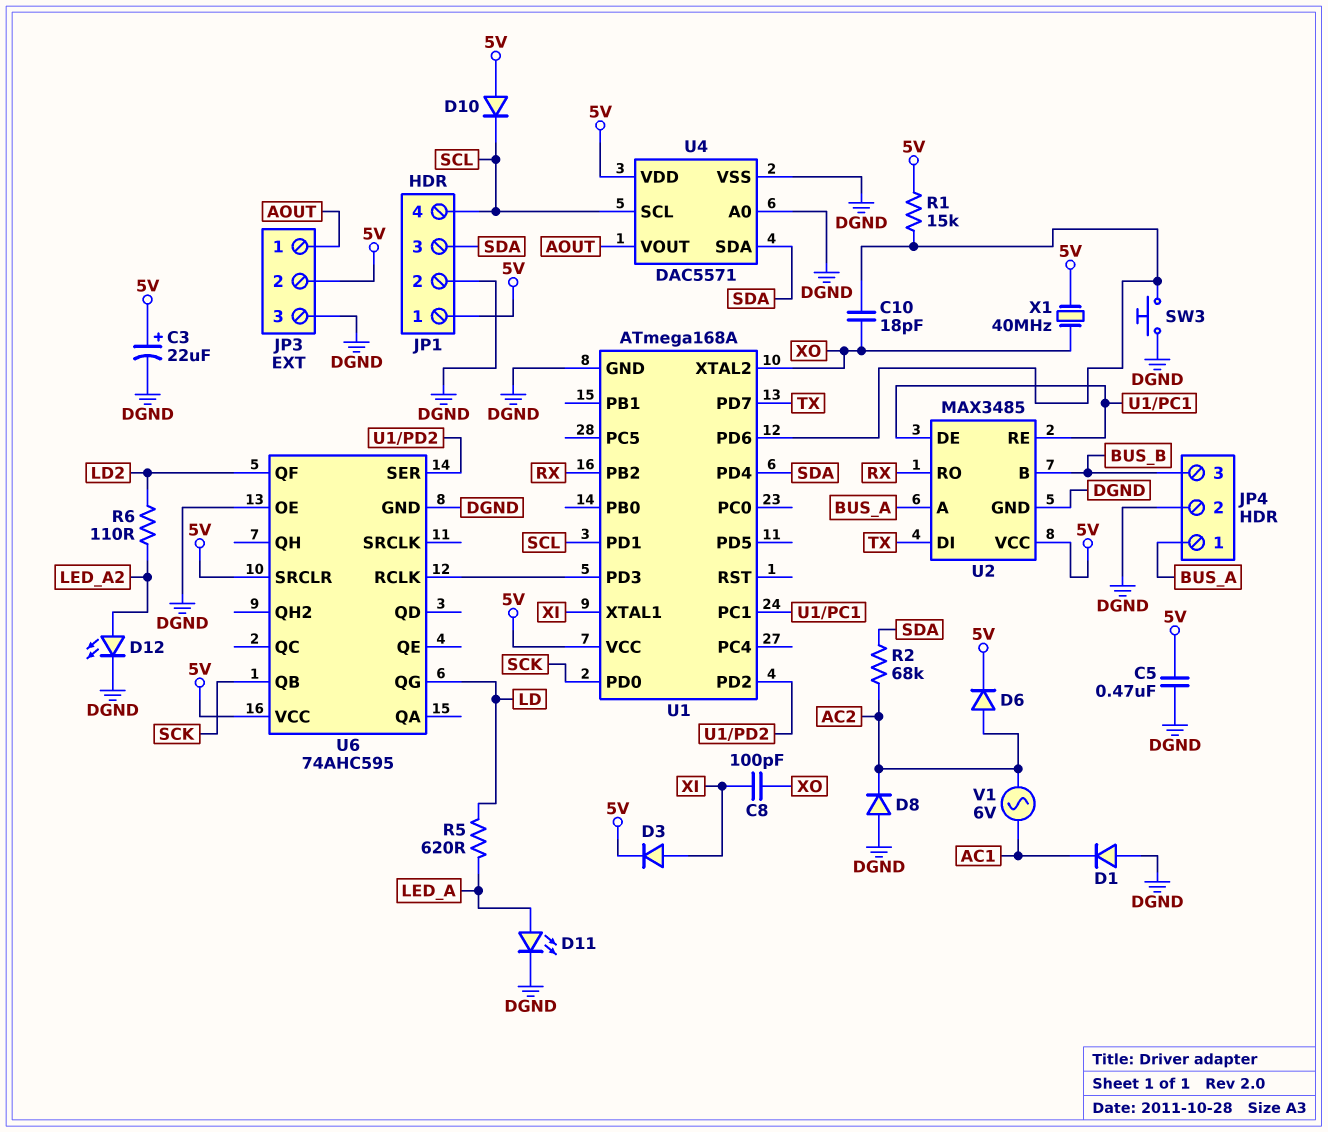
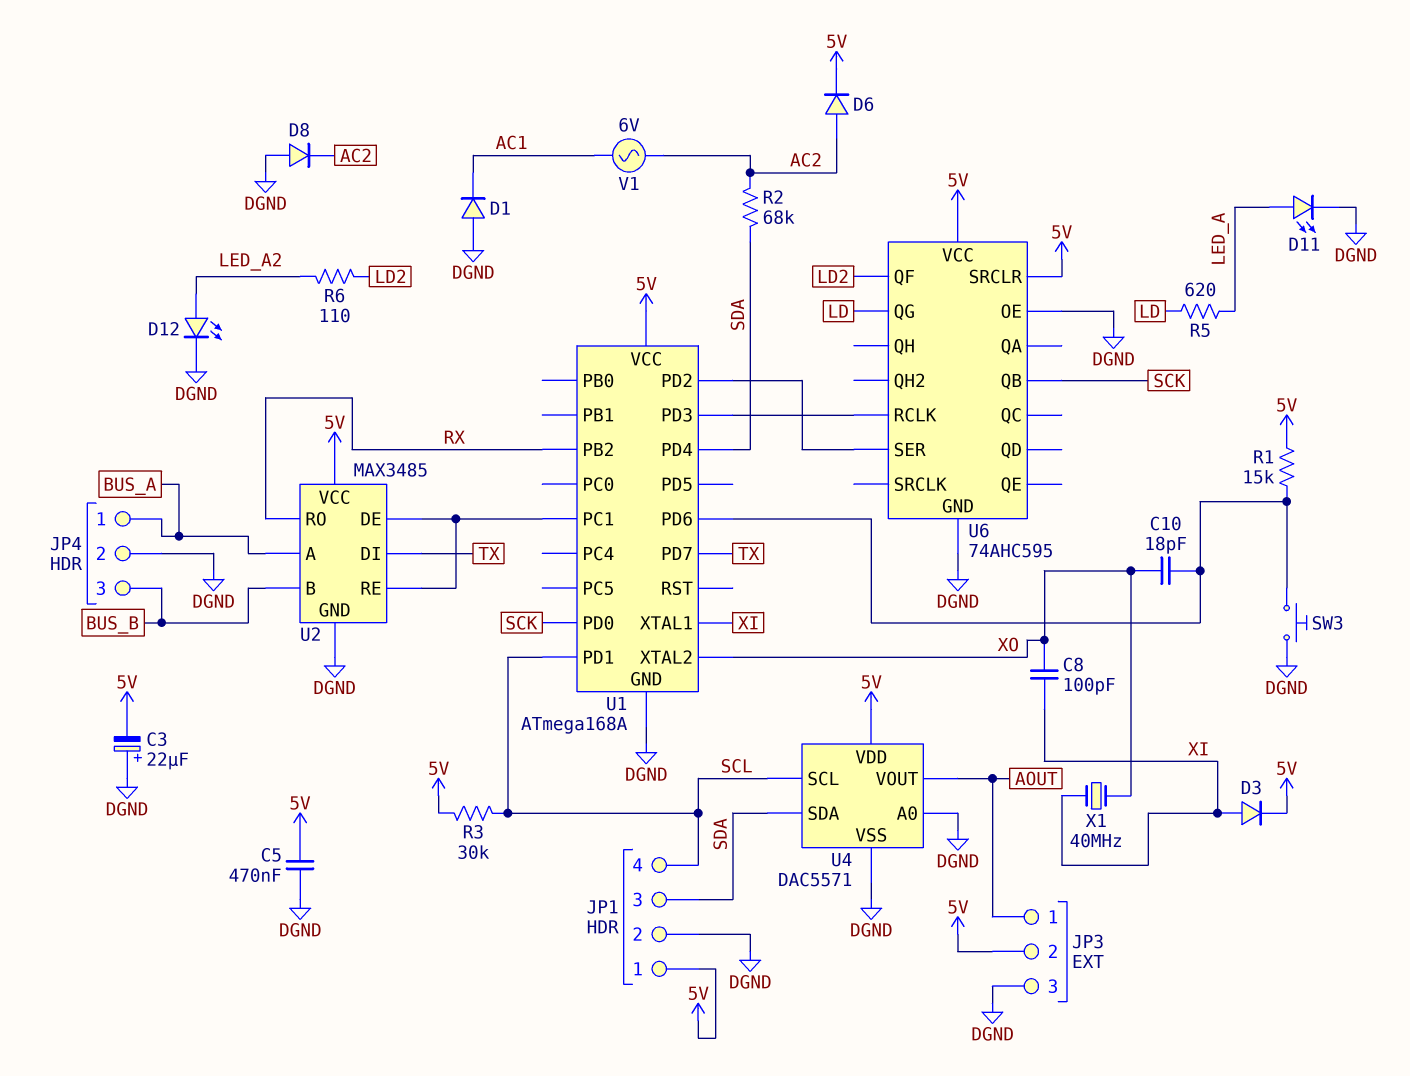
C3: 22uF (plus 5V, minus DGND) -> 22uF (plus DGND, minus 5V)
D10: diode (A 5V, K SCL) -> none
R3: none -> 30k (5V, SCL)
X1: 40MHz (5V, XO) -> 40MHz (XI, XO)

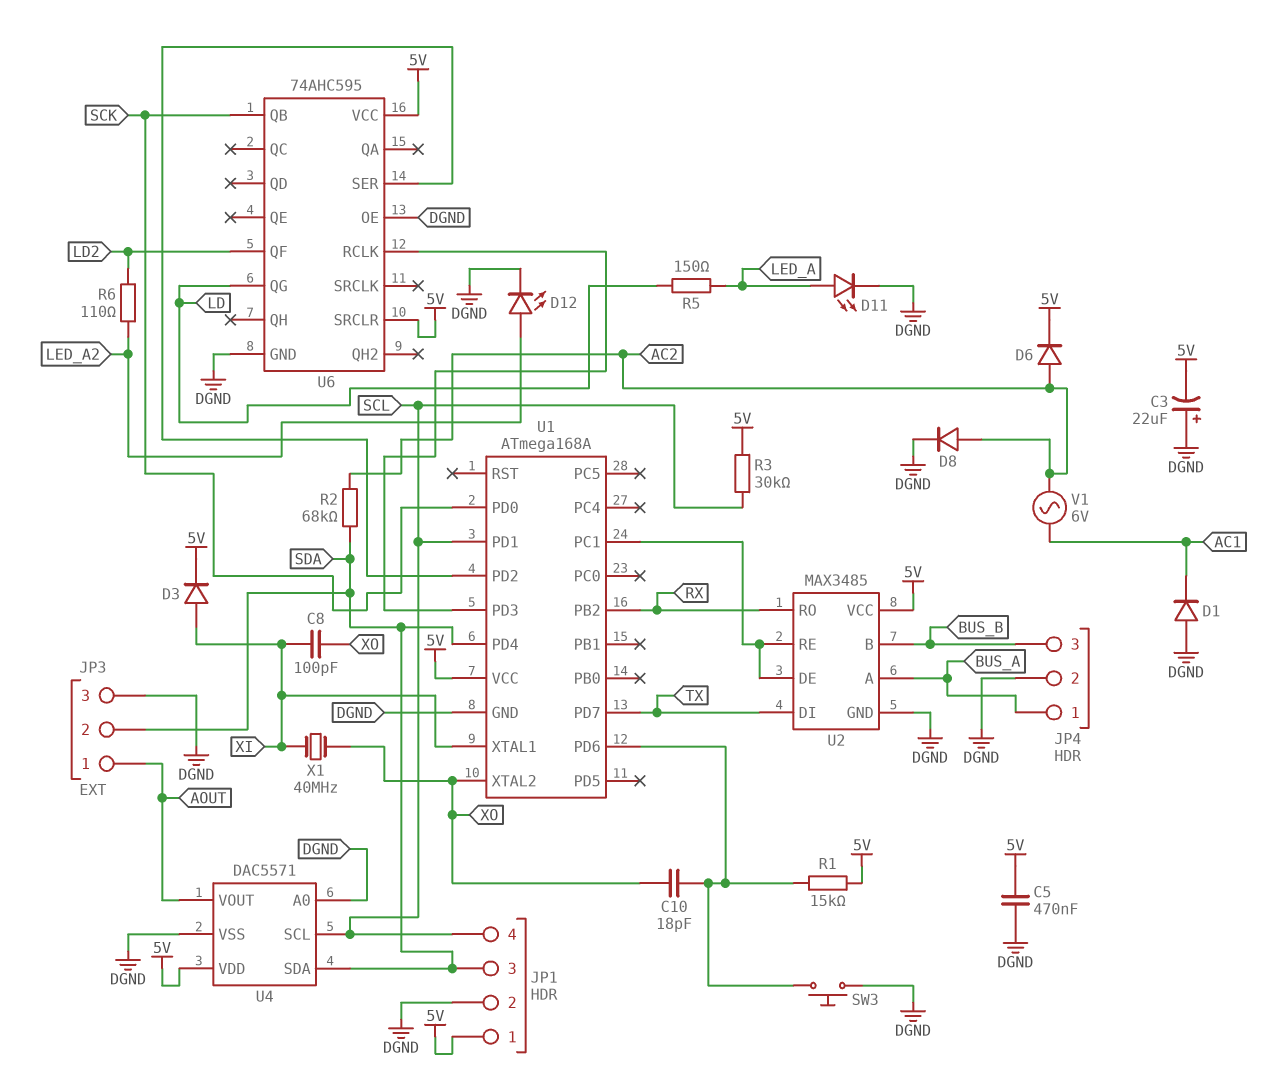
D8: diode (A DGND, K AC2) -> diode (A AC2, K DGND)
JP3 pin 2: 5V -> SDA
R5: 620 (LD, LED_A) -> 150 (LD, LED_A)

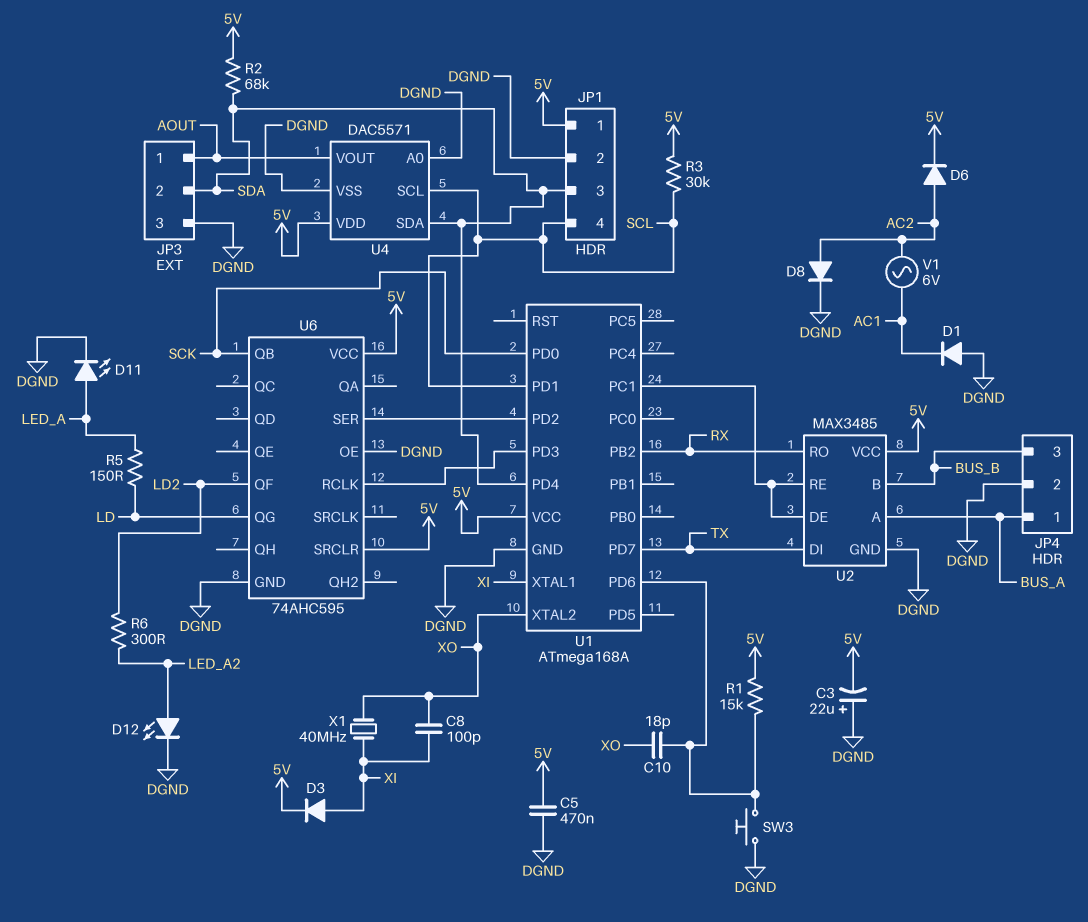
R2: 68k (AC2, SDA) -> 68k (5V, SDA)
R6: 110 (LD2, LED_A2) -> 300 (LD2, LED_A2)

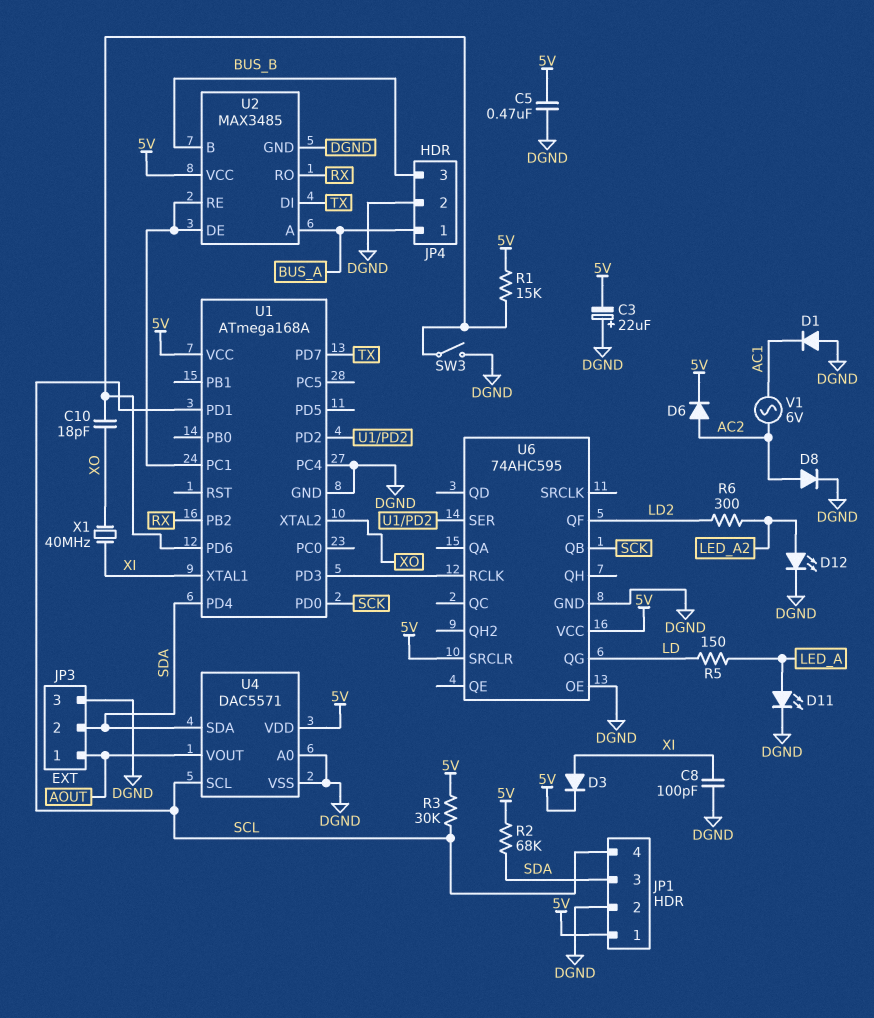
C8: 100pF (XI, XO) -> 100pF (DGND, XI)
SW3: button (DGND, U1/PD6) -> switch (DGND, U1/PD6)
U1 pin PC4: none -> DGND

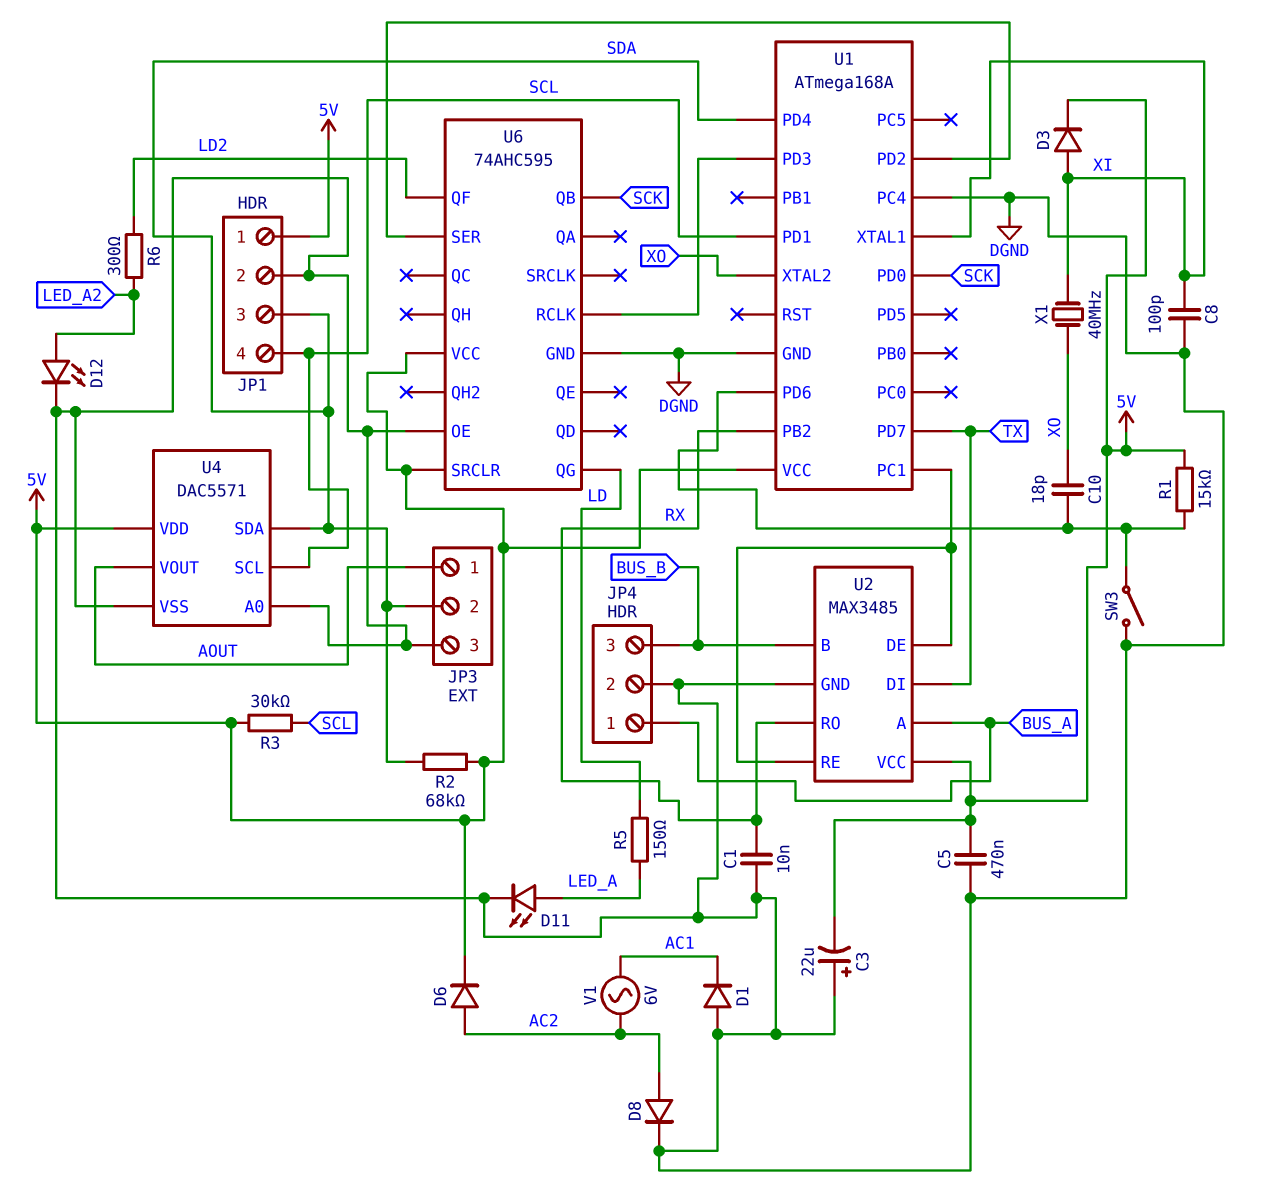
C1: none -> 10nF (DGND, RX)

